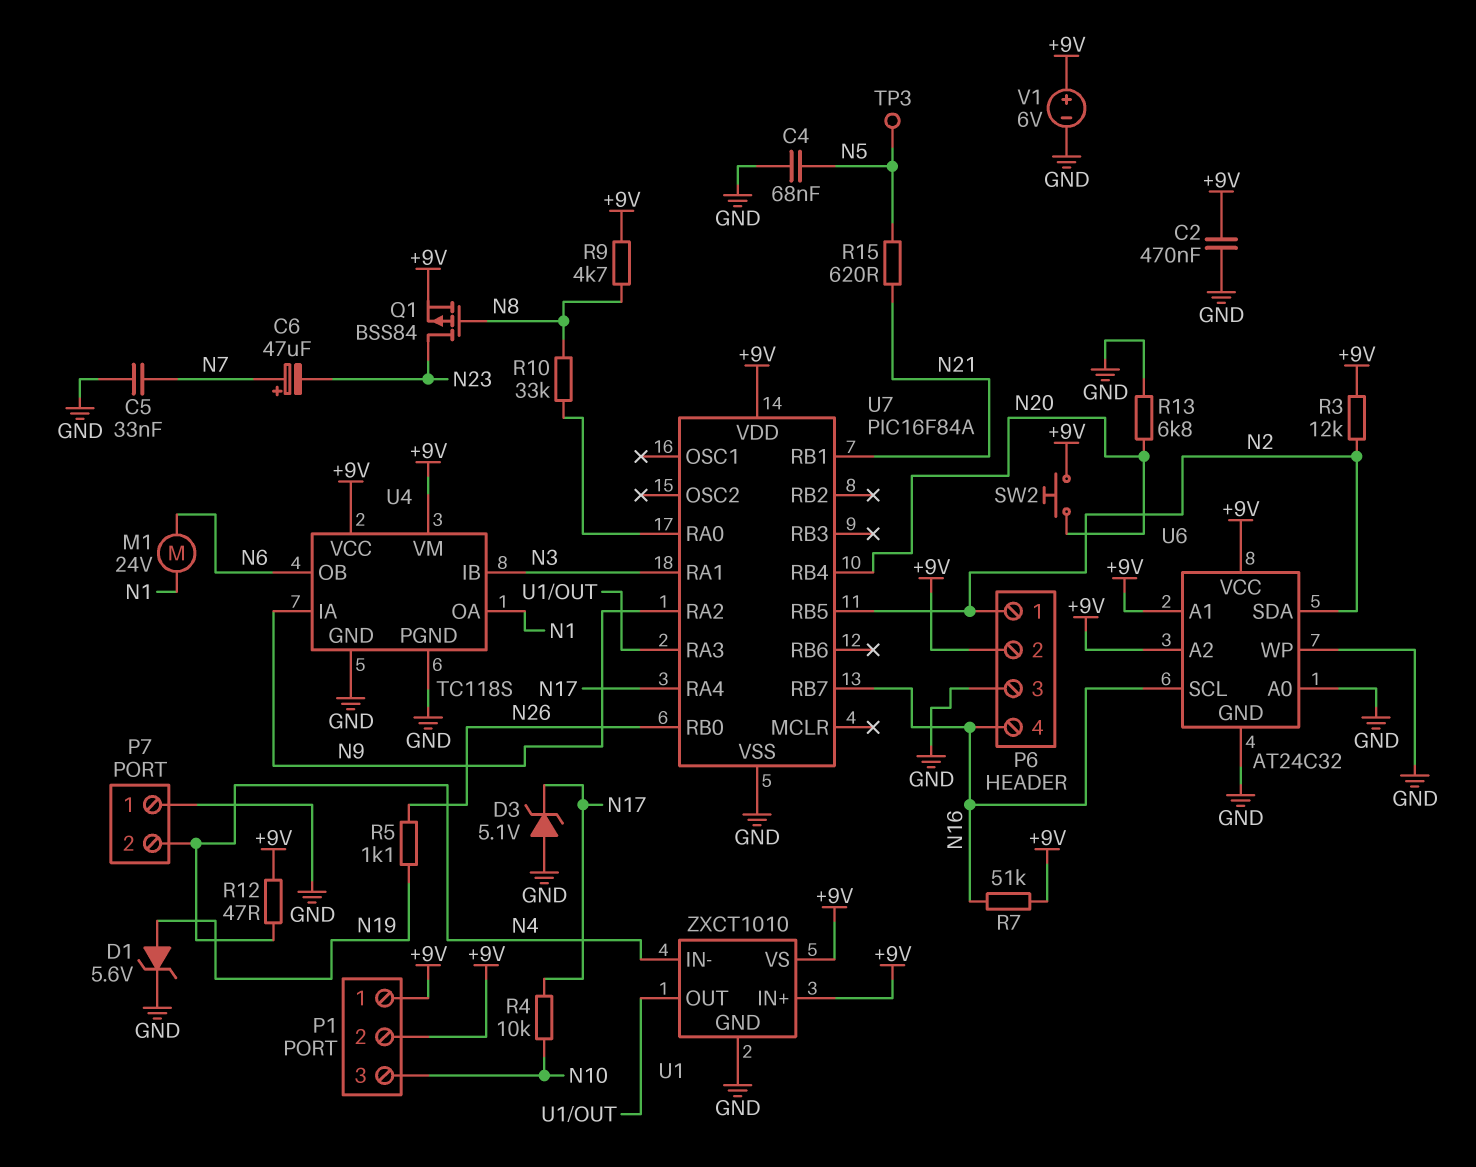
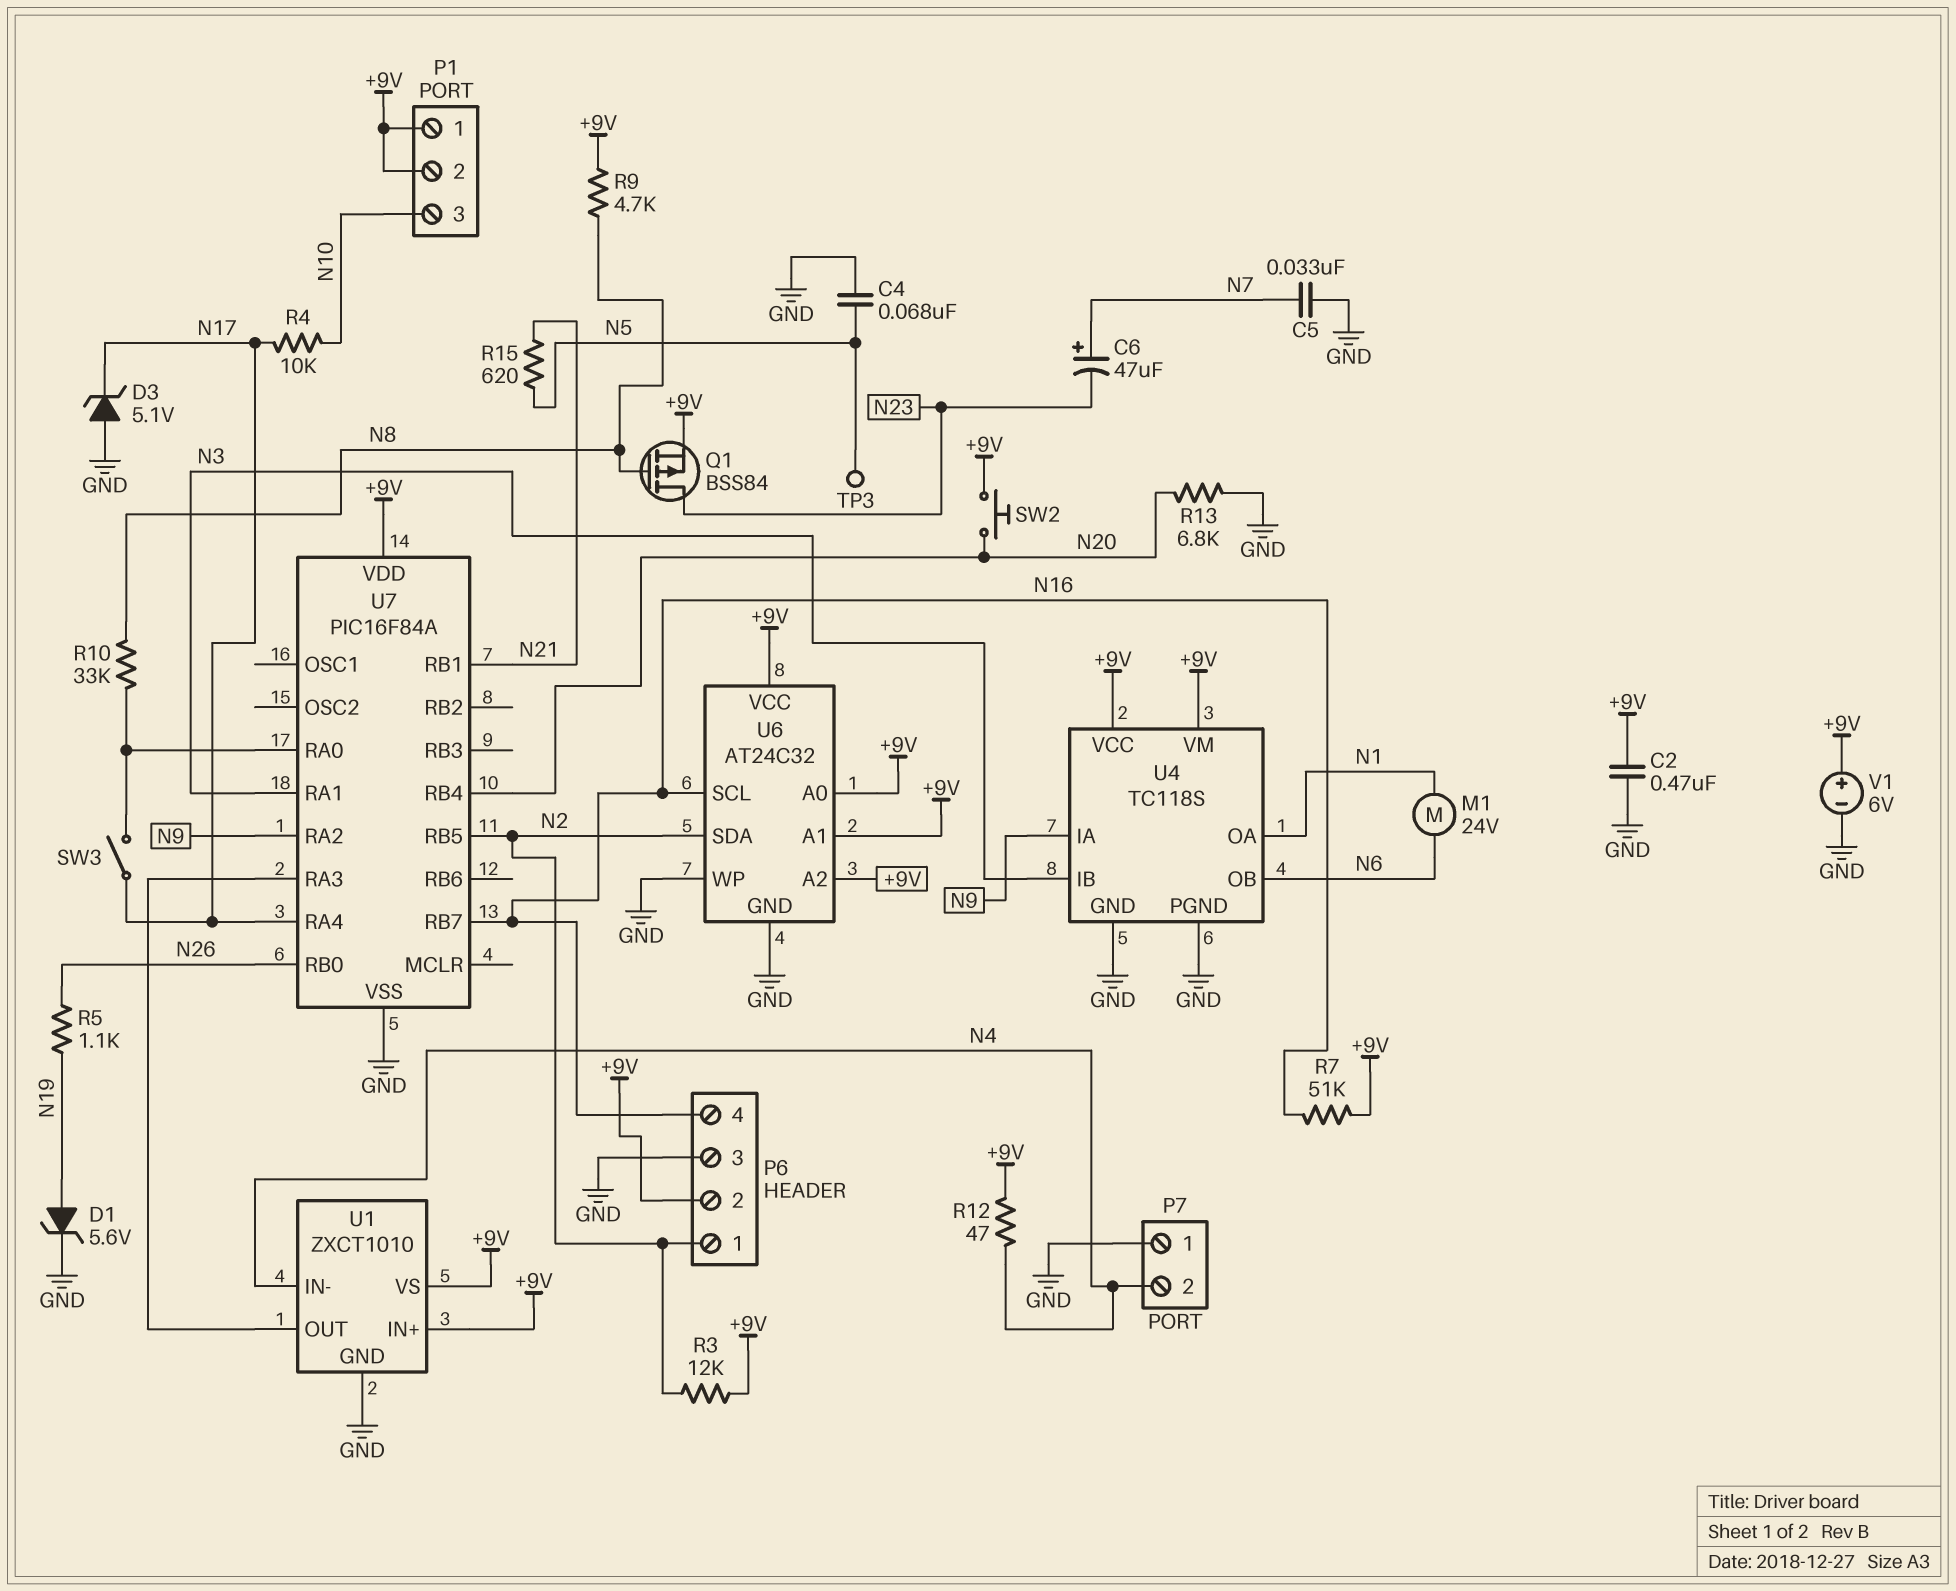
SW3: none -> switch (N17, U7/RA0)
U6 pin A0: GND -> +9V

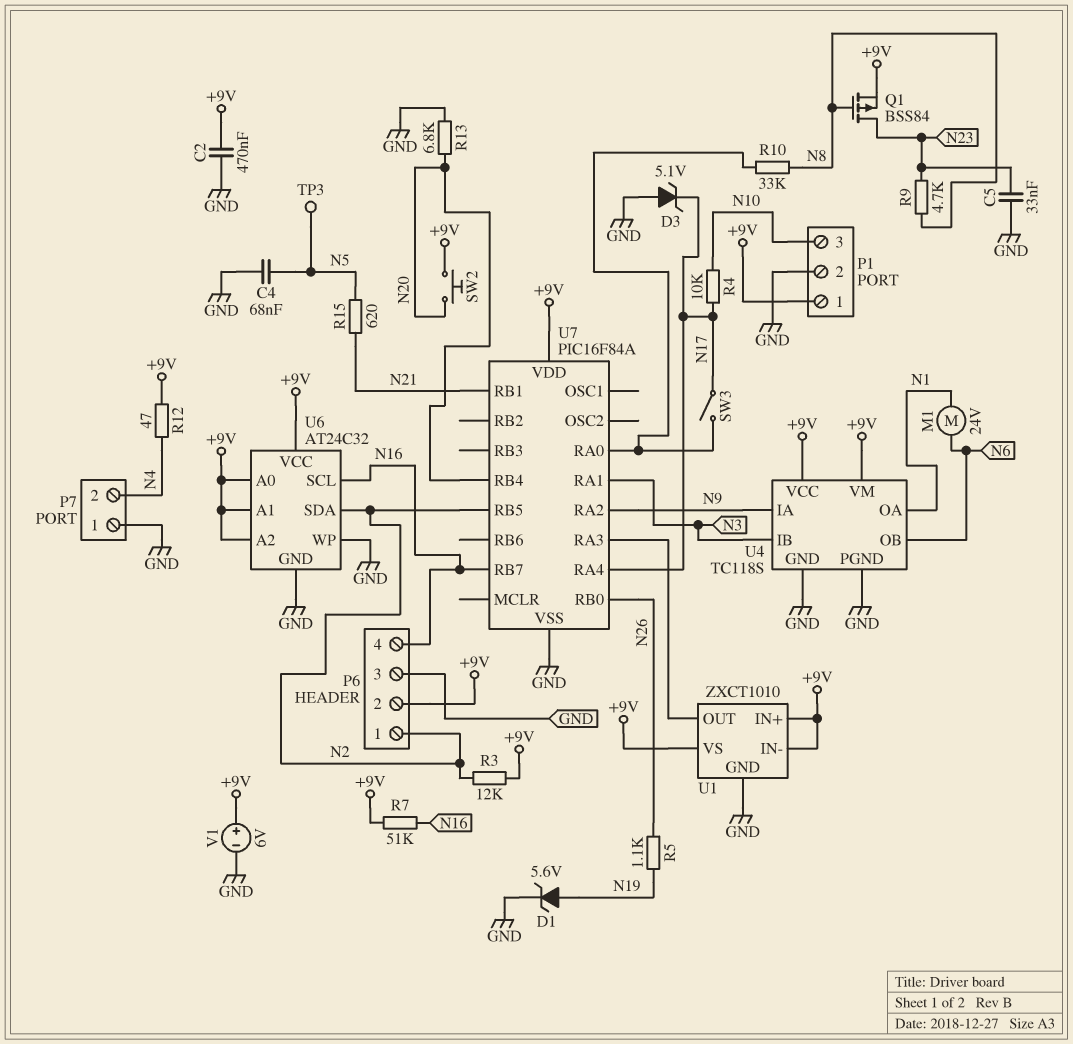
C5: 33nF (GND, N7) -> 33nF (GND, N23)
C6: 47uF (plus N7, minus N23) -> none
P1 pin 2: +9V -> GND
R9: 4.7k (+9V, N8) -> 4.7k (N8, N23)
U1 pin IN-: N4 -> +9V

